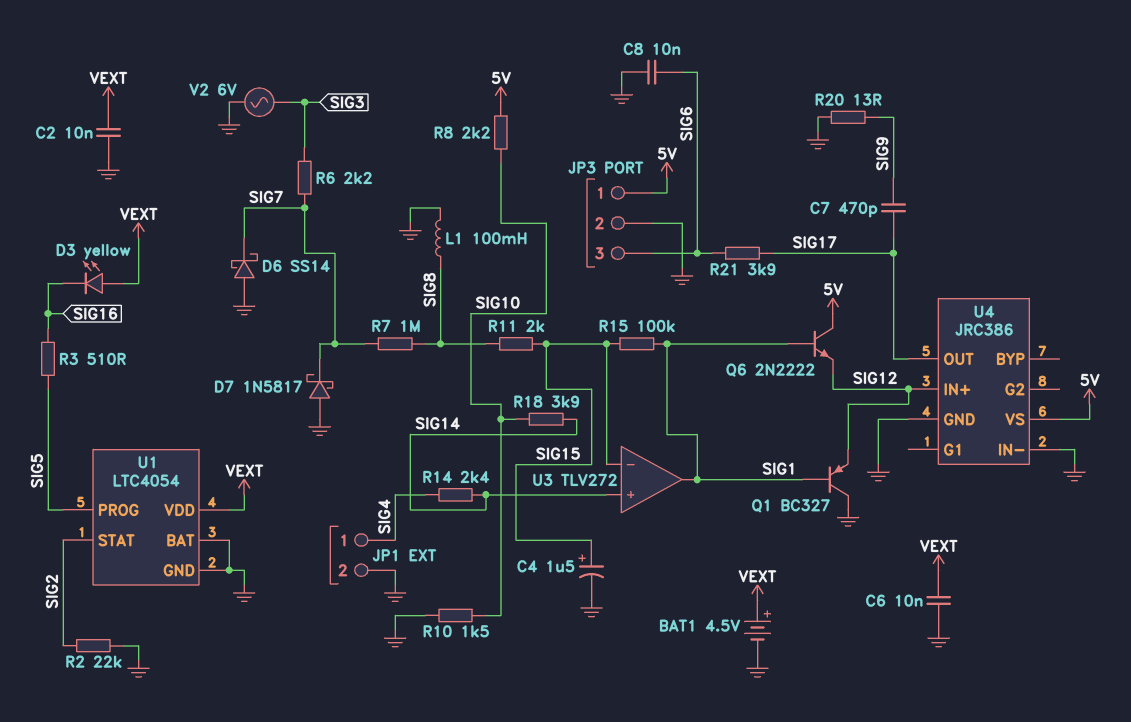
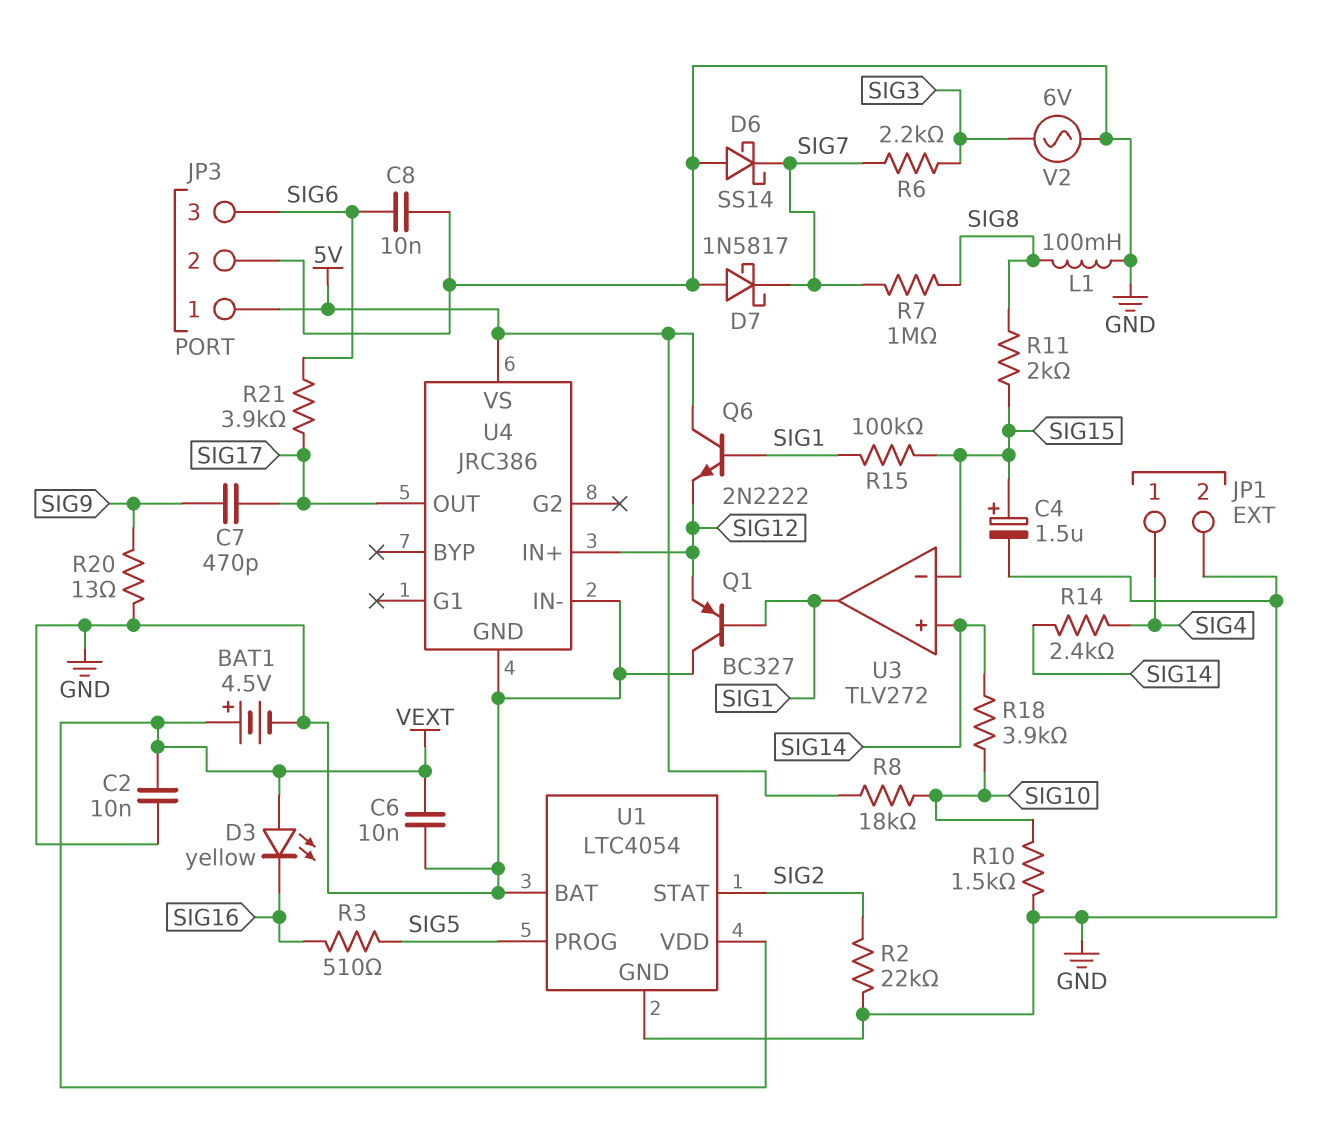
R8: 2.2k (5V, SIG10) -> 18k (5V, SIG10)

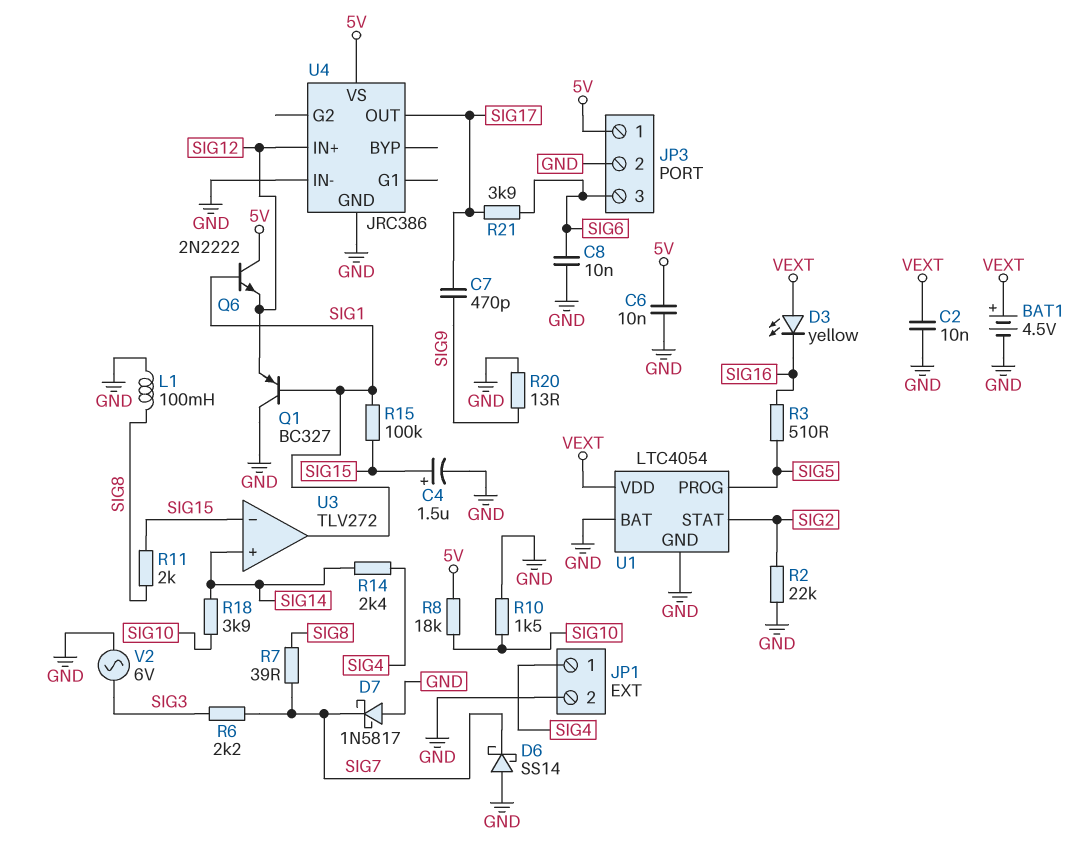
C6: 10nF (GND, VEXT) -> 10nF (5V, GND)
R7: 1M (SIG7, SIG8) -> 39 (SIG7, SIG8)

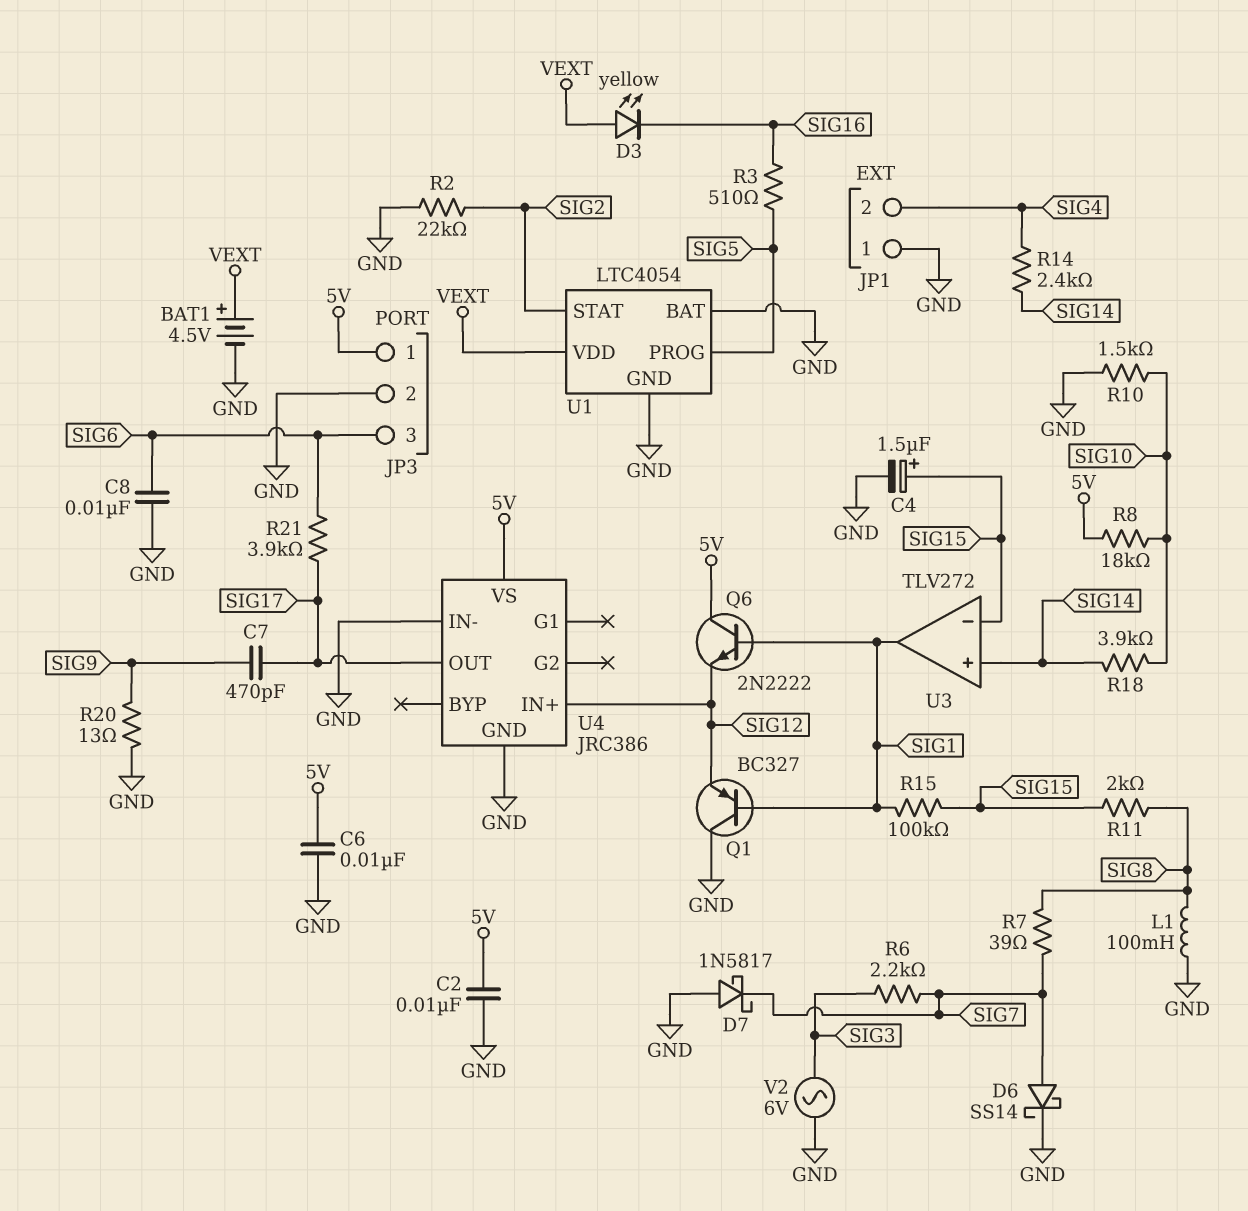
C2: 10nF (GND, VEXT) -> 10nF (5V, GND)
D6: schottky SS14 (A GND, K SIG7) -> schottky SS14 (A SIG7, K GND)
JP1 pin 1: SIG4 -> GND
JP1 pin 2: GND -> SIG4

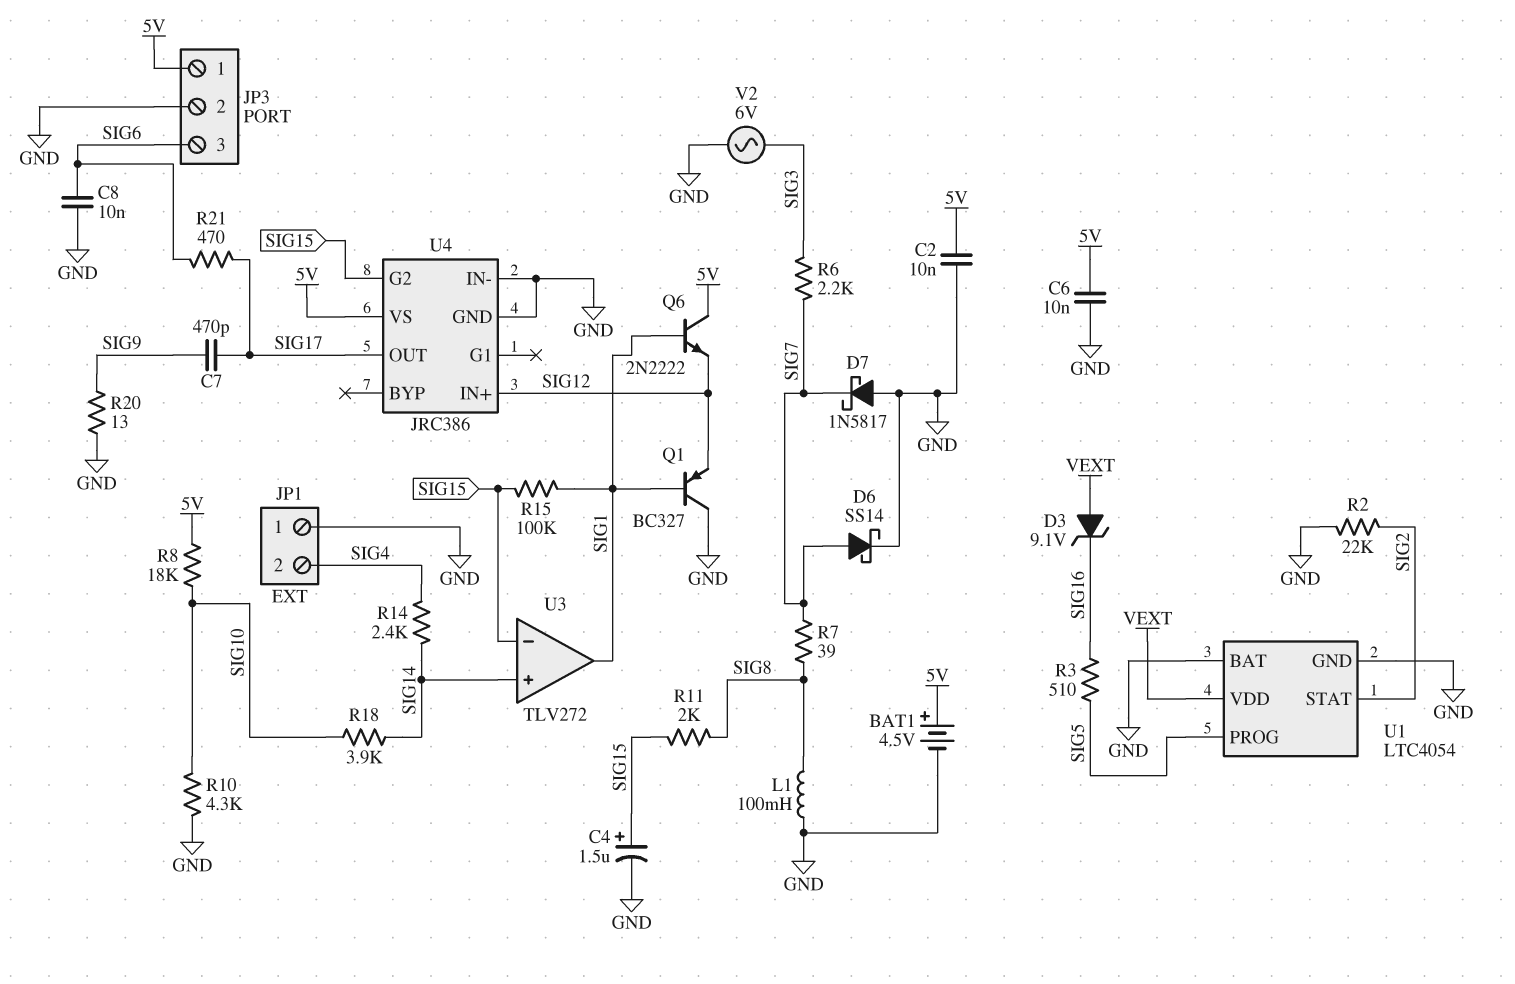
BAT1: 4.5V (plus VEXT, minus GND) -> 4.5V (plus 5V, minus GND)
D3: LED yellow (A VEXT, K SIG16) -> zener 9.1V (A VEXT, K SIG16)
R10: 1.5k (GND, SIG10) -> 4.3k (GND, SIG10)
R21: 3.9k (SIG6, SIG17) -> 470 (SIG6, SIG17)
U4 pin G2: none -> SIG15

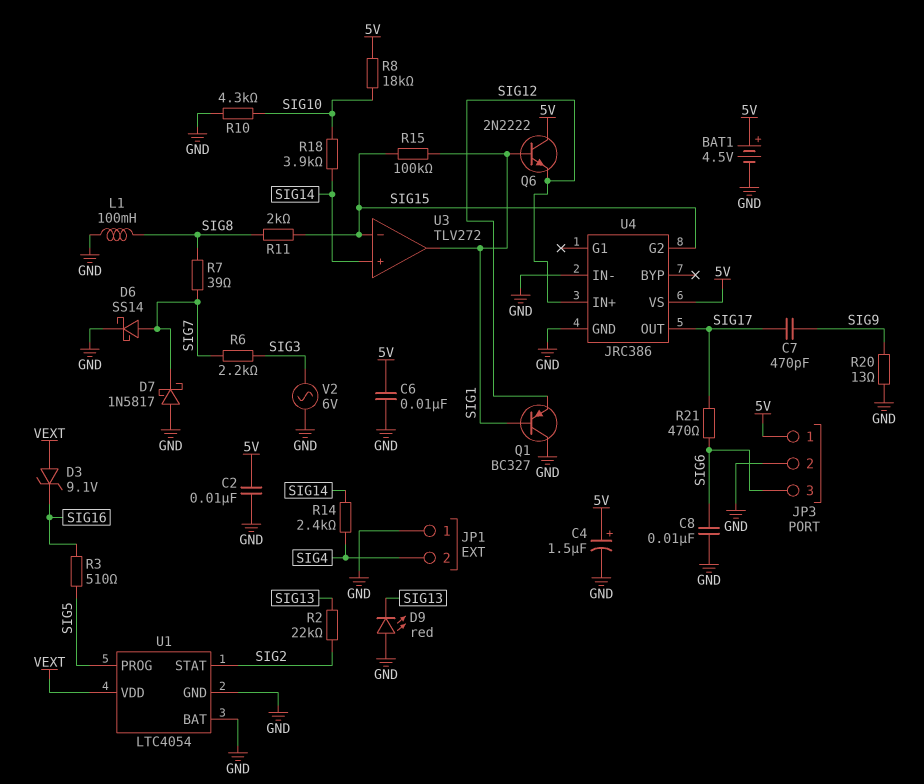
C4: 1.5uF (plus SIG15, minus GND) -> 1.5uF (plus 5V, minus GND)
D9: none -> LED red (A GND, K SIG13)
R2: 22k (GND, SIG2) -> 22k (SIG2, SIG13)

